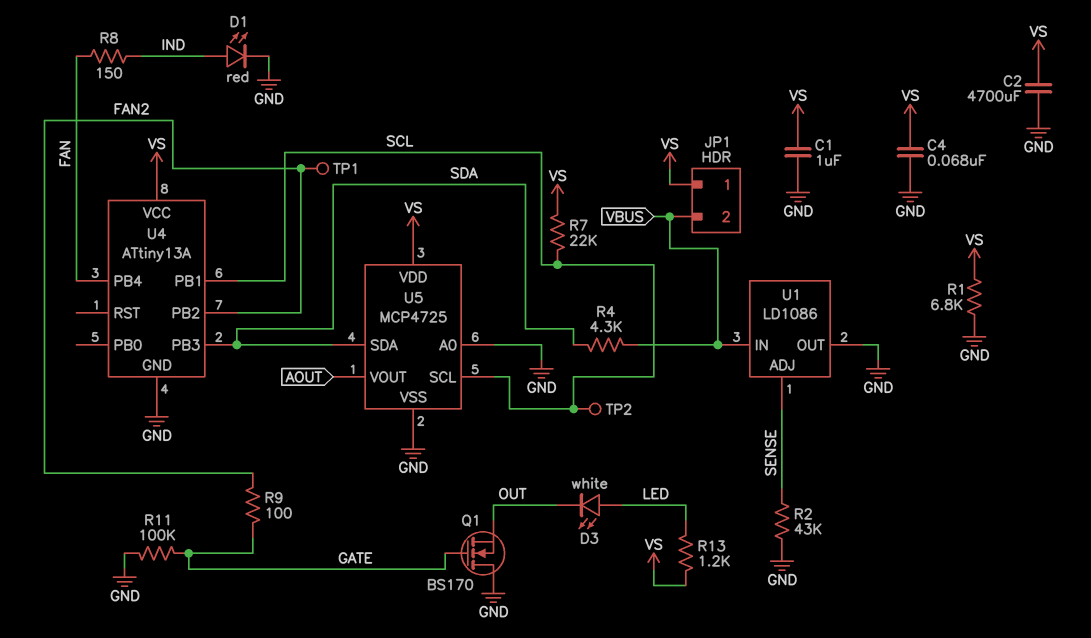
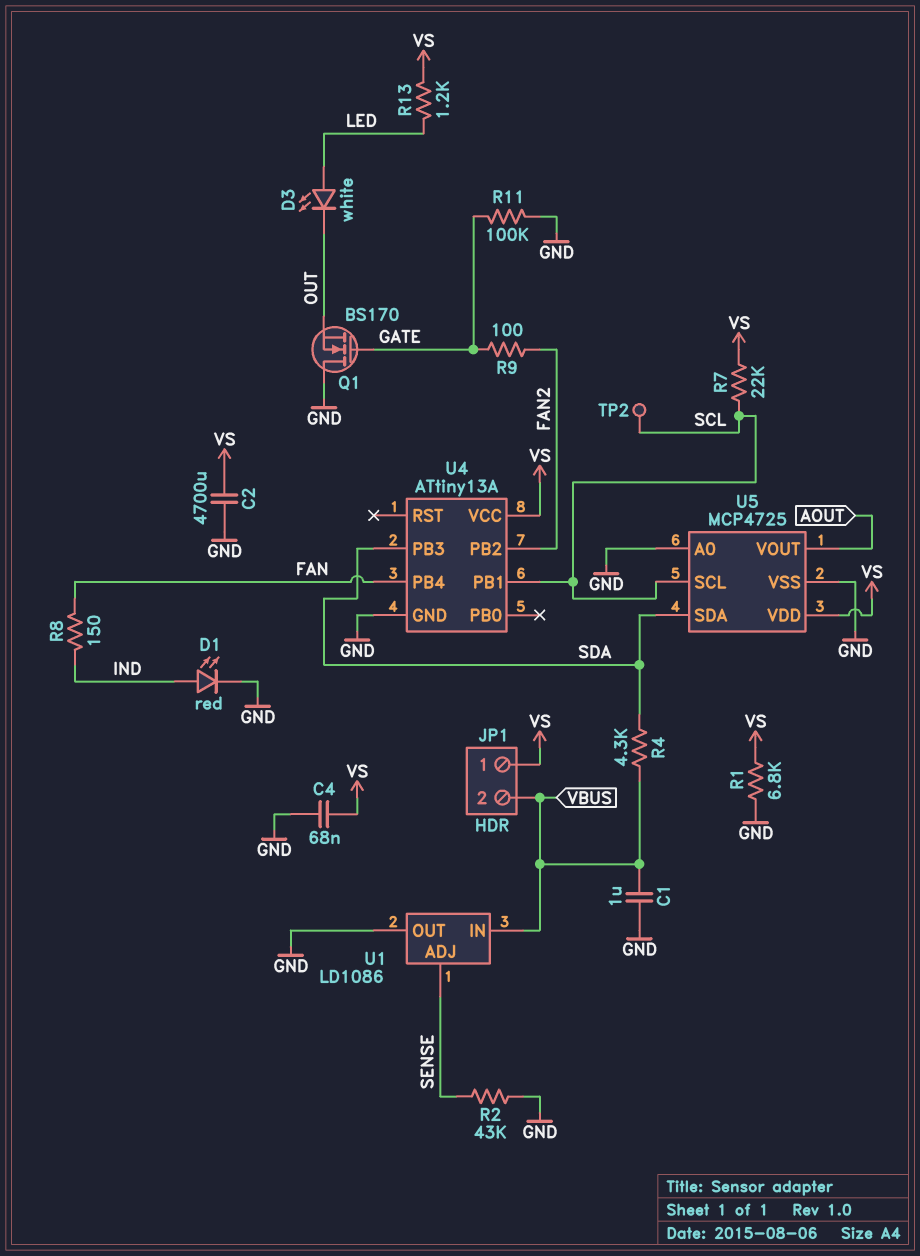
C1: 1uF (GND, VS) -> 1uF (GND, VBUS)
TP1: test point (FAN2) -> none

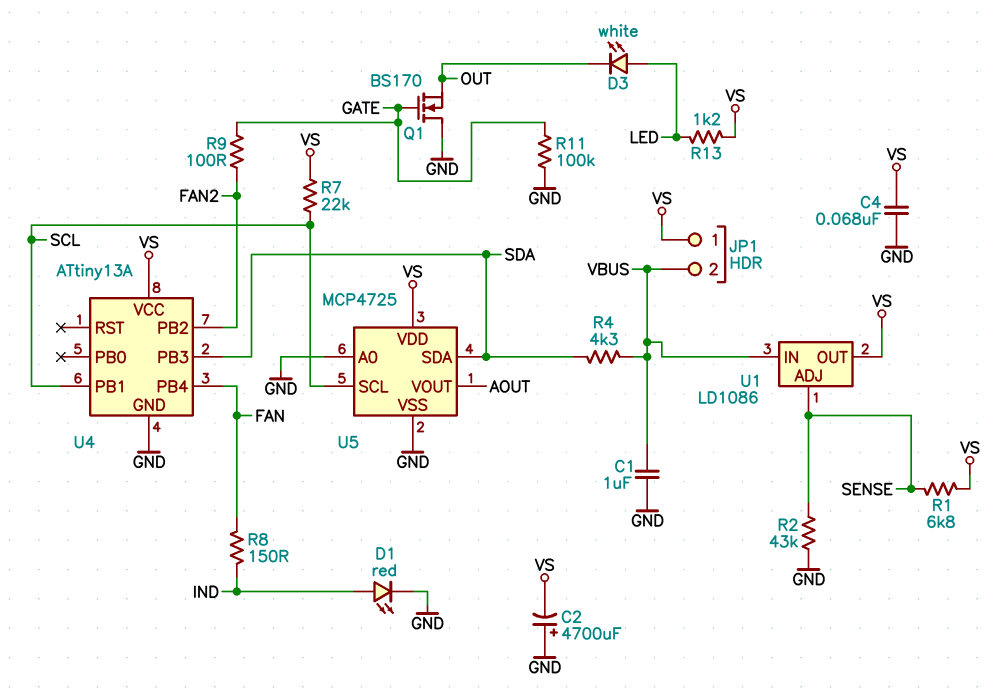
C2: 4700uF (GND, VS) -> 4700uF (plus GND, minus VS)
R1: 6.8k (GND, VS) -> 6.8k (SENSE, VS)
TP2: test point (SCL) -> none
U1 pin OUT: GND -> VS

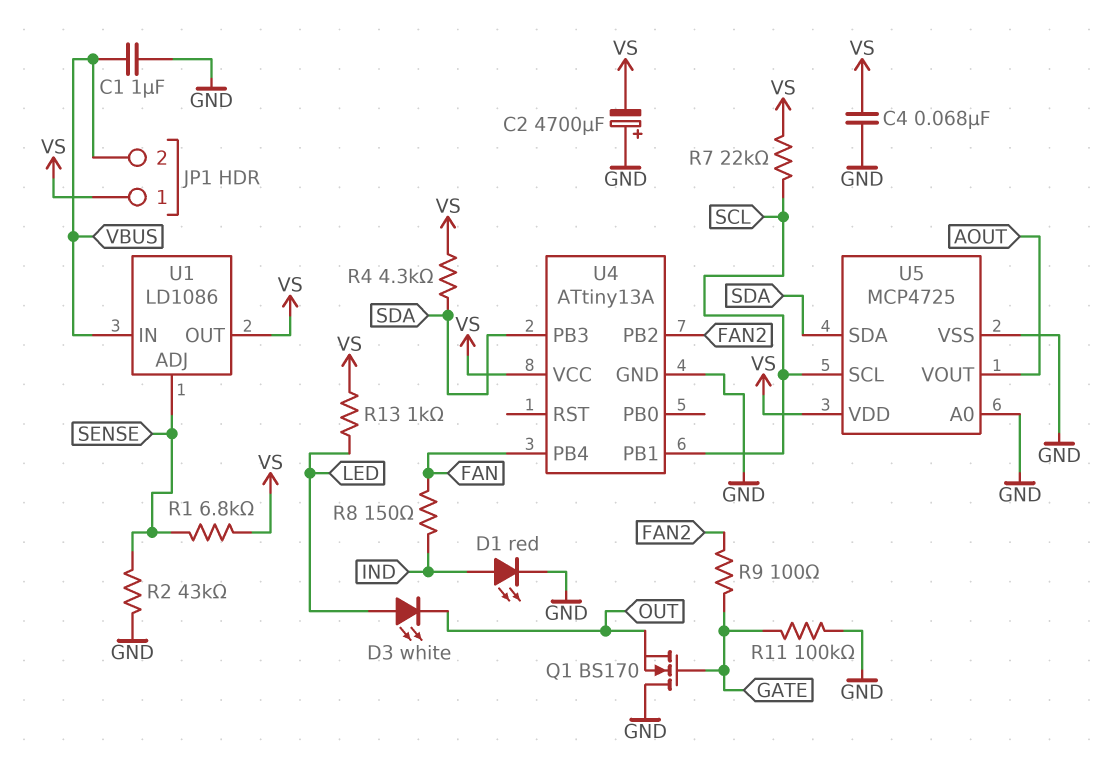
R4: 4.3k (SDA, VBUS) -> 4.3k (SDA, VS)
R13: 1.2k (LED, VS) -> 1k (LED, VS)

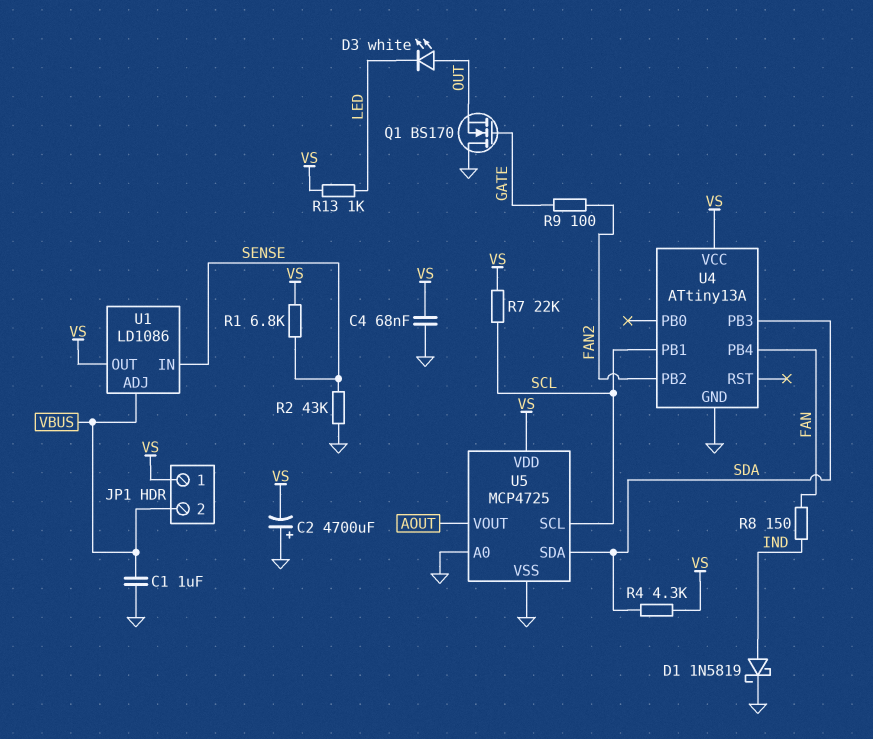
D1: LED red (A IND, K GND) -> schottky 1N5819 (A IND, K GND)
D3: LED white (A LED, K OUT) -> LED white (A OUT, K LED)
R11: 100k (GATE, GND) -> none
U1 pin ADJ: SENSE -> VBUS
U1 pin IN: VBUS -> SENSE

